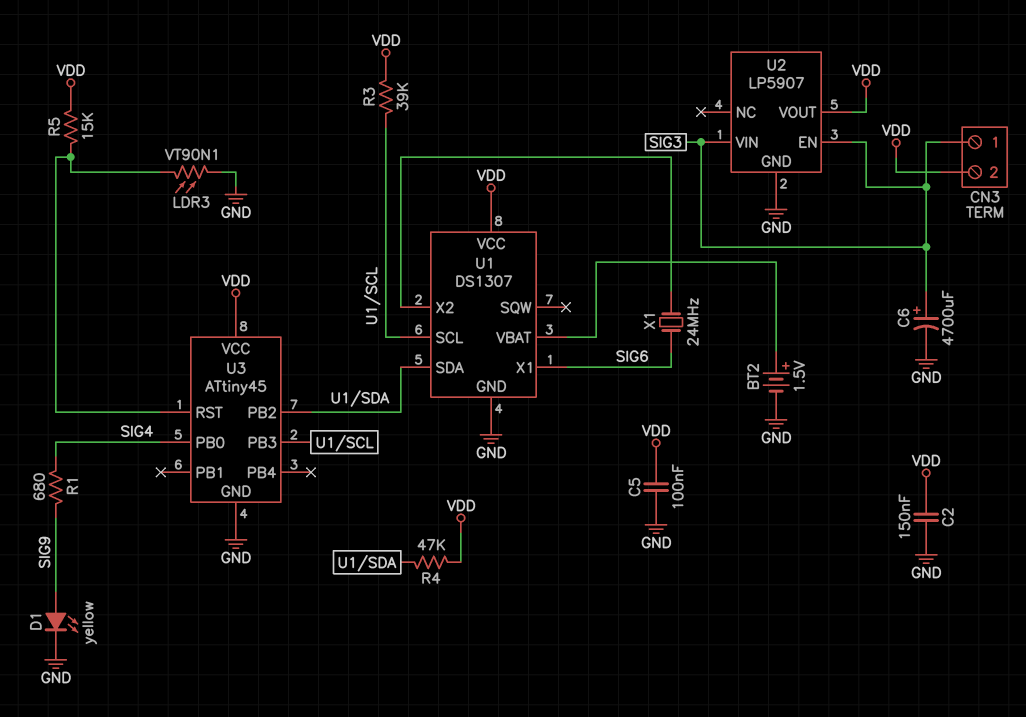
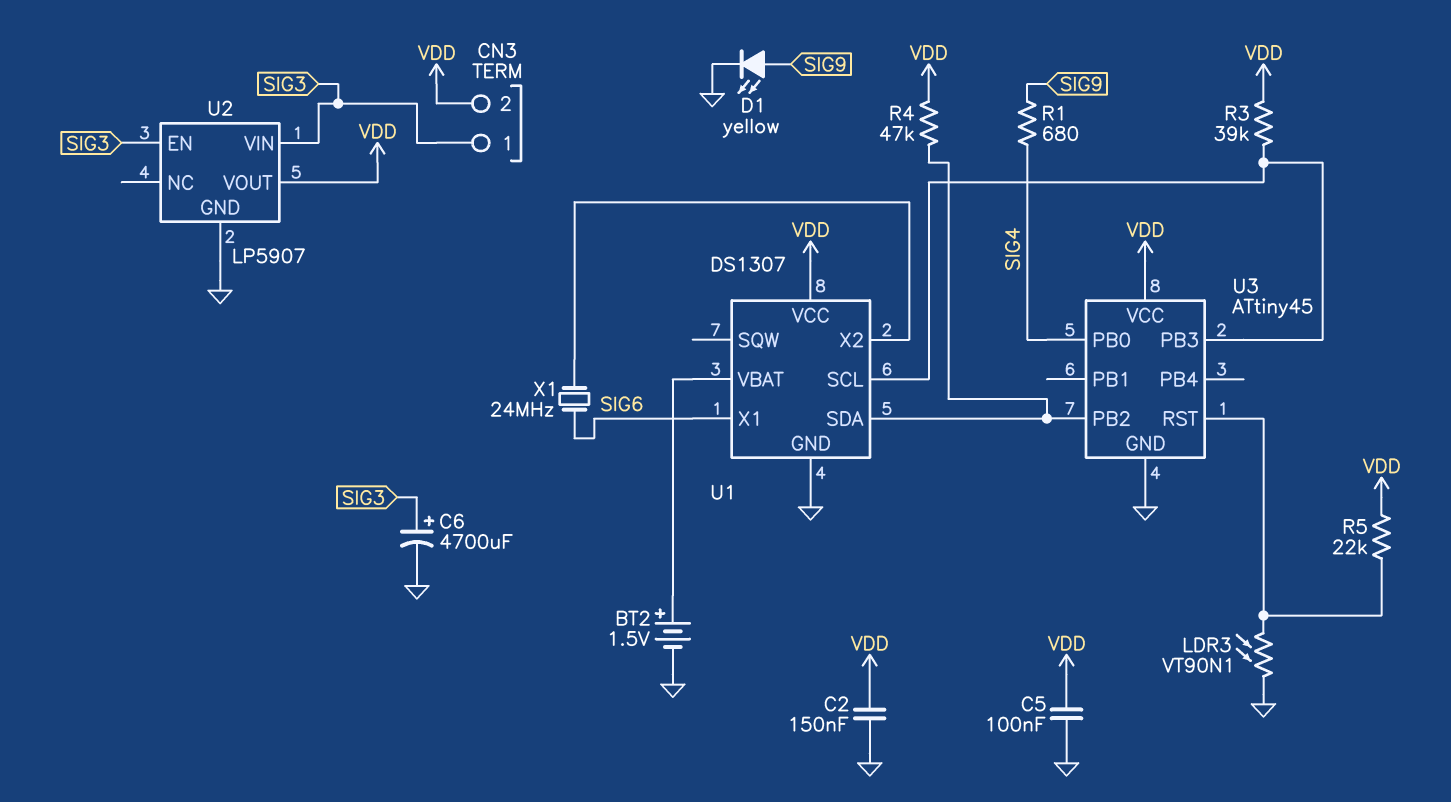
R5: 15k (U3/RST, VDD) -> 22k (U3/RST, VDD)

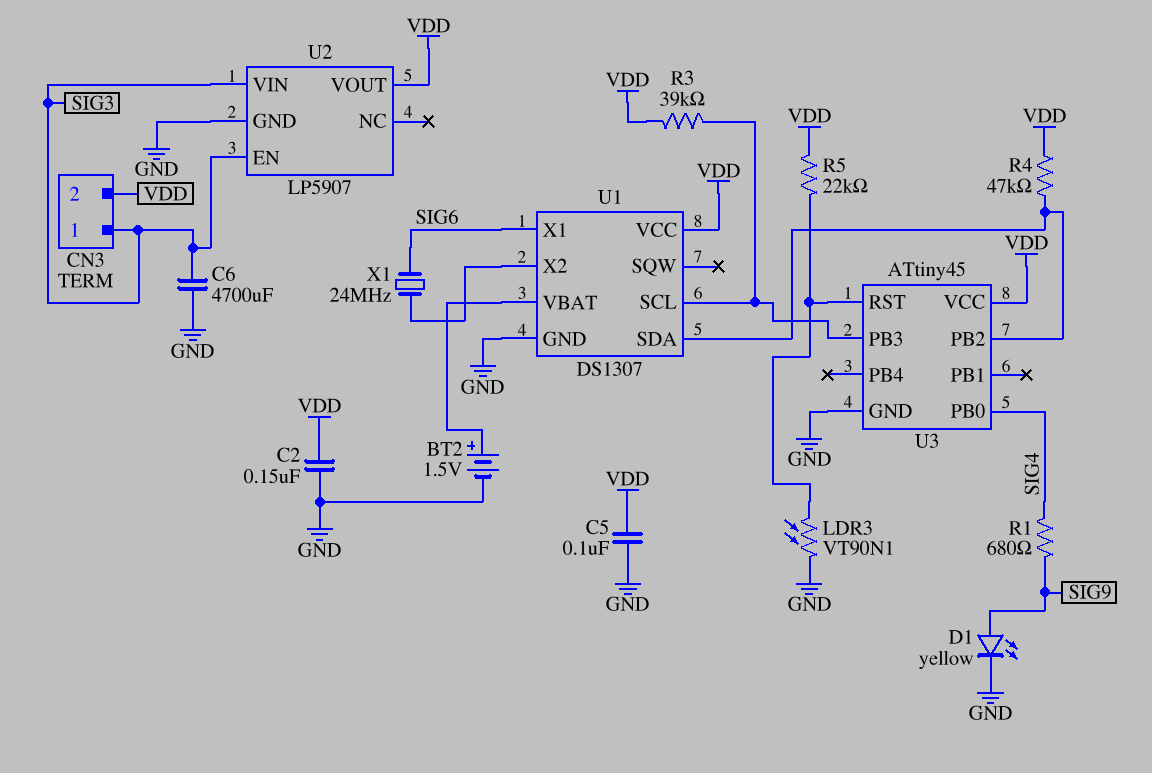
C6: 4700uF (plus SIG3, minus GND) -> 4700uF (GND, SIG3)

